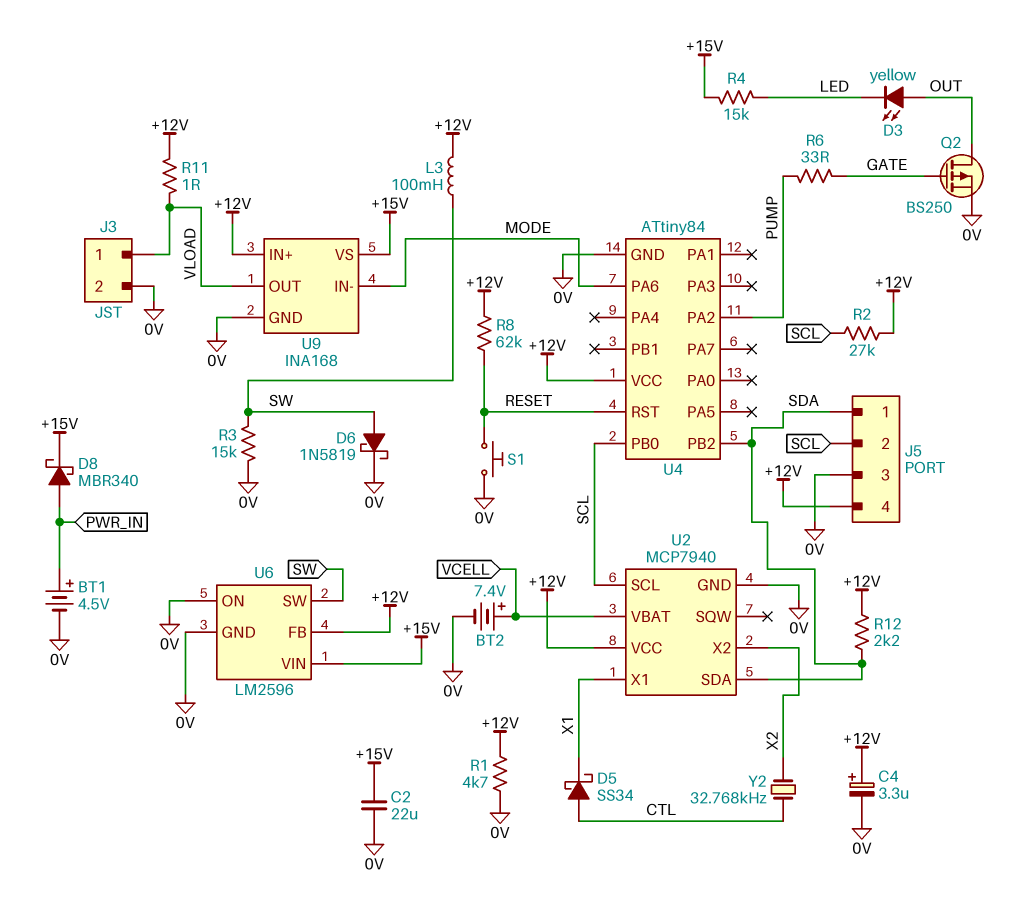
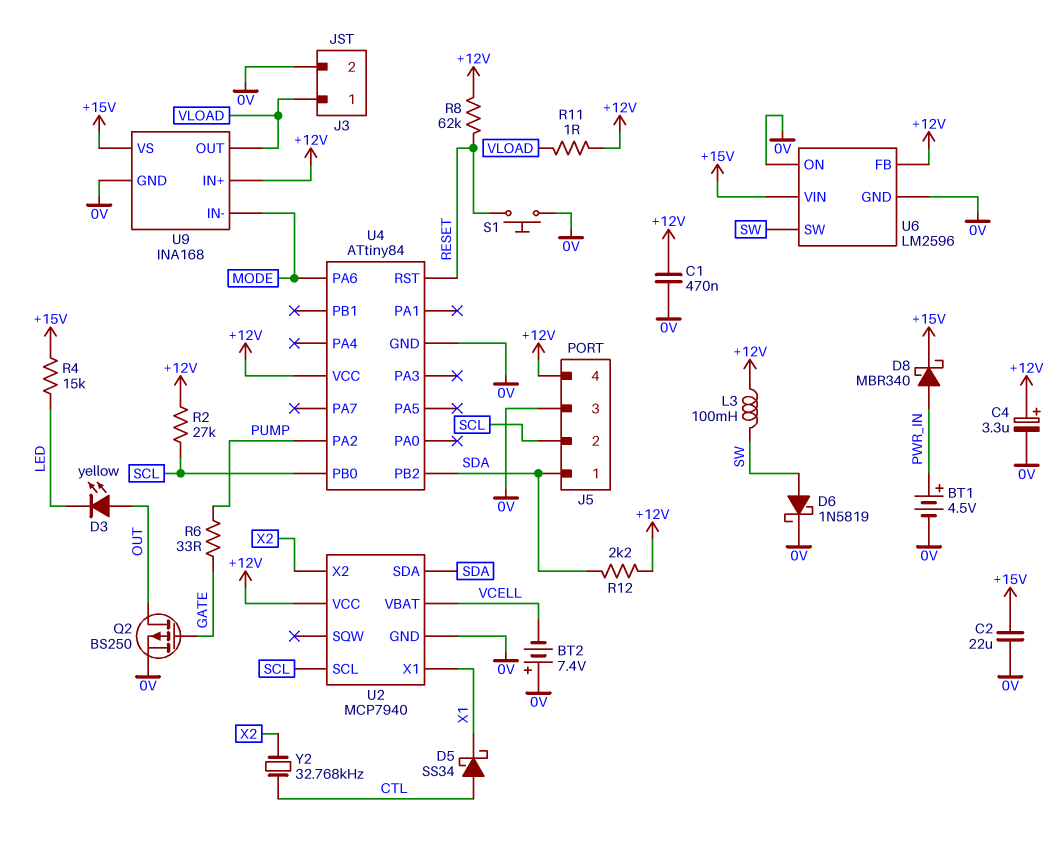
BT2: 7.4V (plus VCELL, minus 0V) -> 7.4V (plus 0V, minus VCELL)
C1: none -> 470nF (+12V, 0V)
R1: 4.7k (+12V, 0V) -> none
R3: 15k (0V, SW) -> none

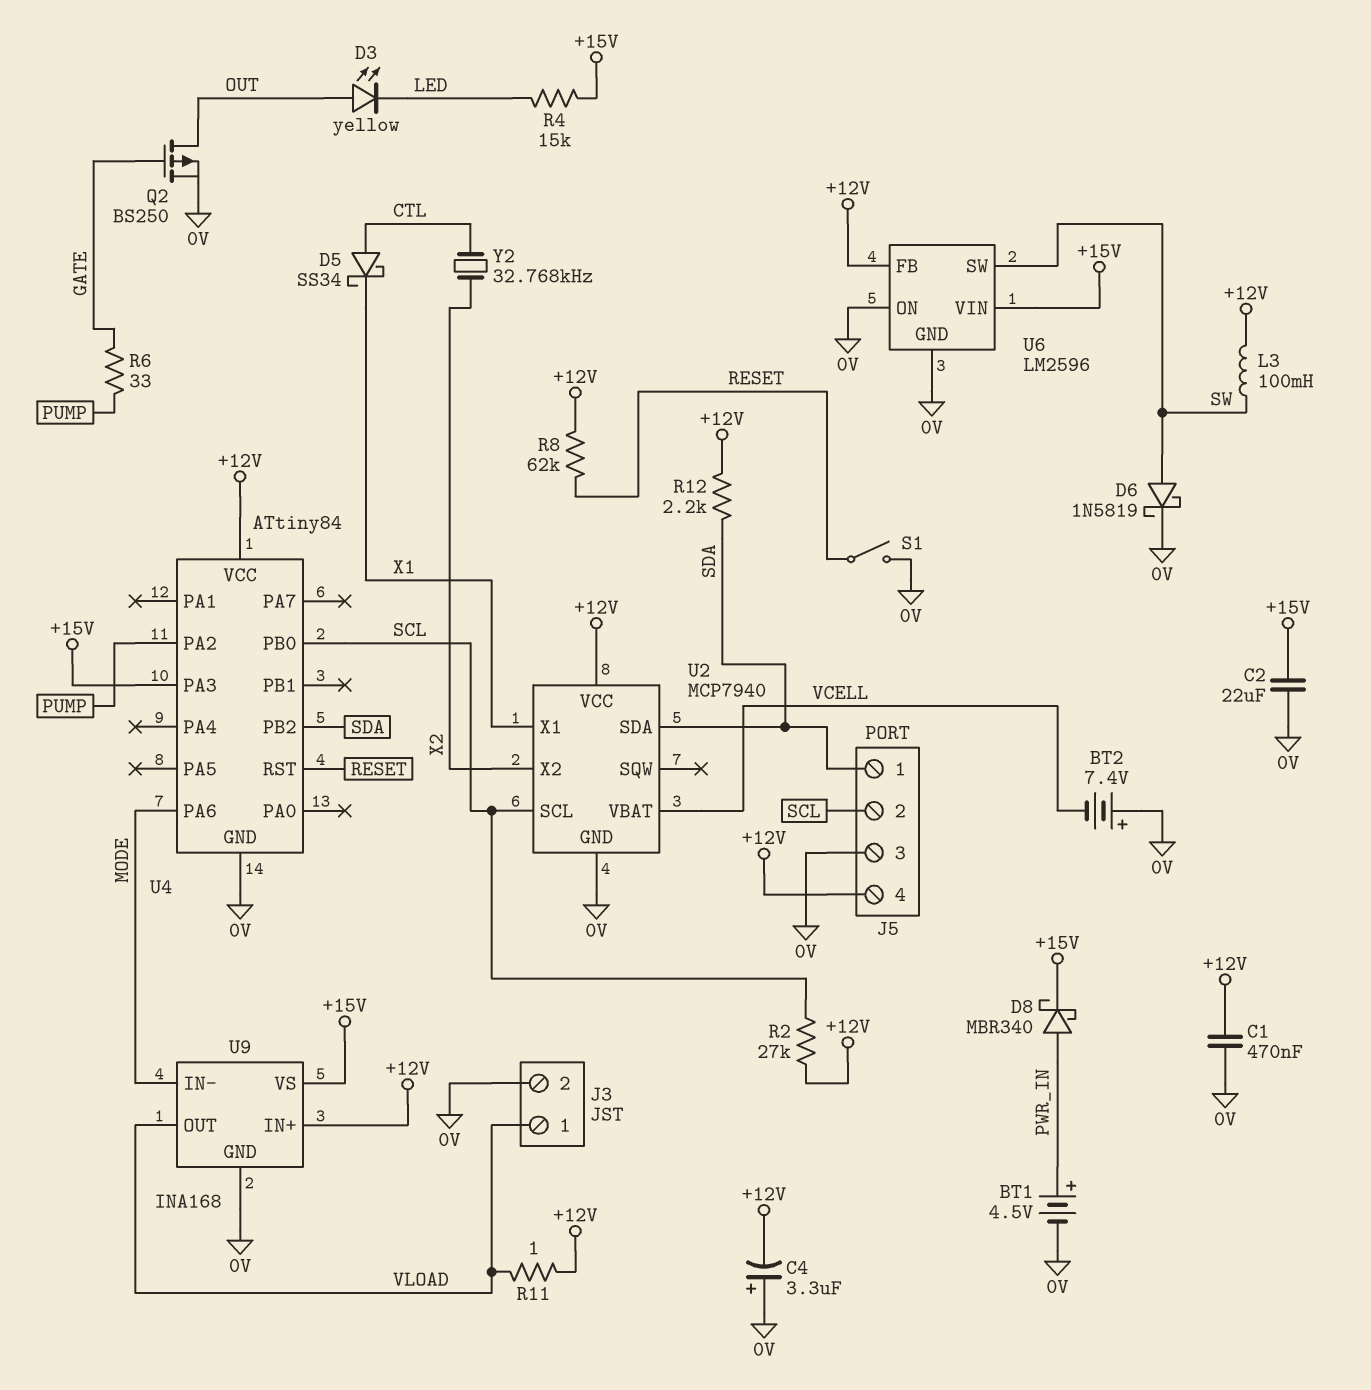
C4: 3.3uF (plus +12V, minus 0V) -> 3.3uF (plus 0V, minus +12V)
S1: button (0V, RESET) -> switch (0V, RESET)
U4 pin PA3: none -> +15V

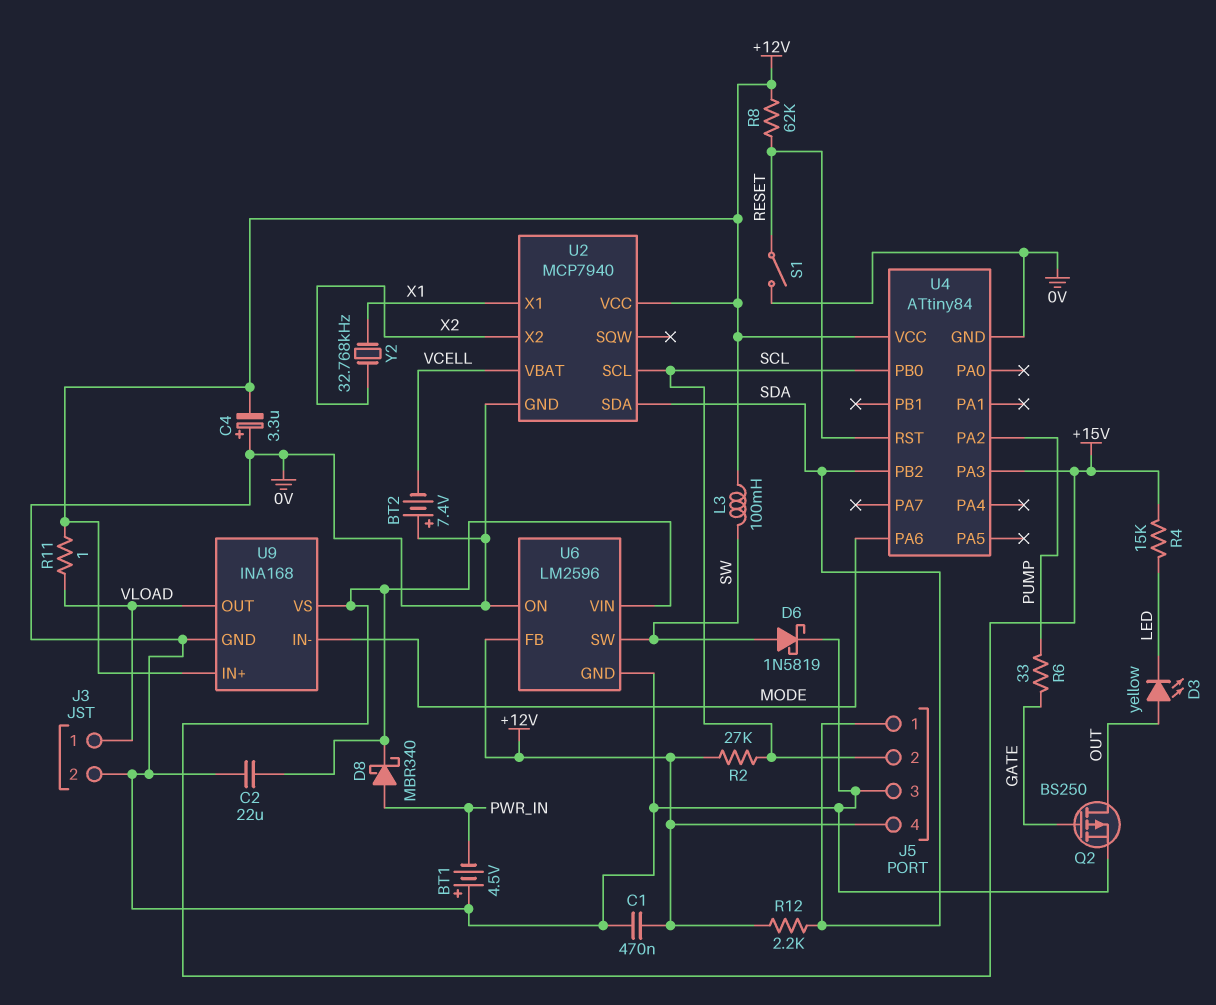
BT1: 4.5V (plus PWR_IN, minus 0V) -> 4.5V (plus 0V, minus PWR_IN)
D5: schottky SS34 (A CTL, K X1) -> none
Y2: 32.768kHz (CTL, X2) -> 32.768kHz (X1, X2)

